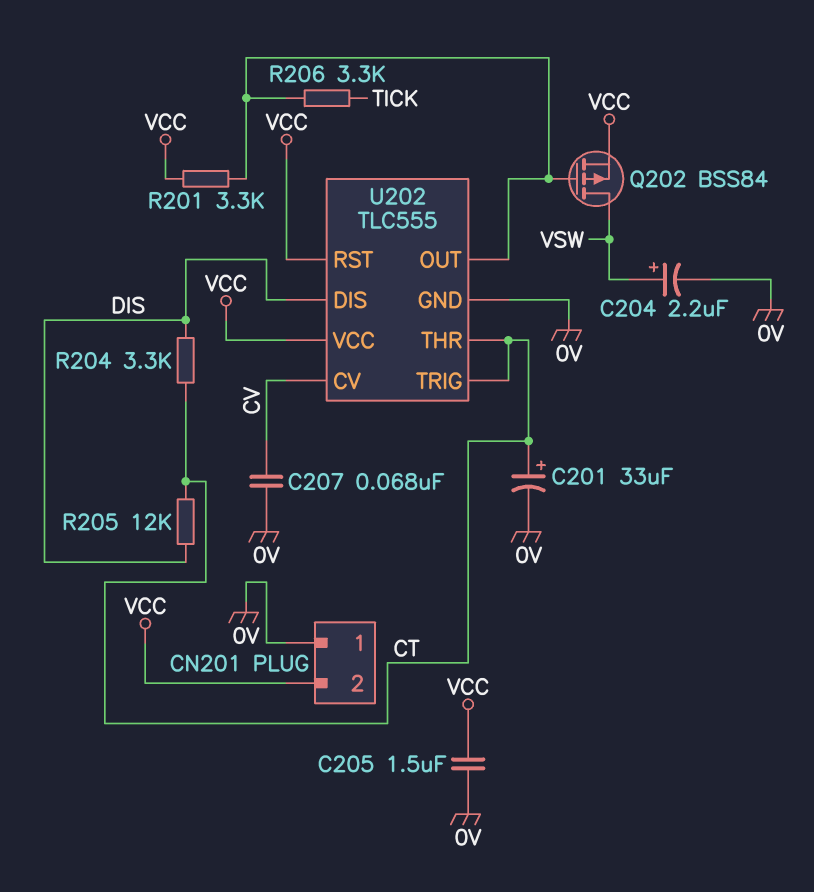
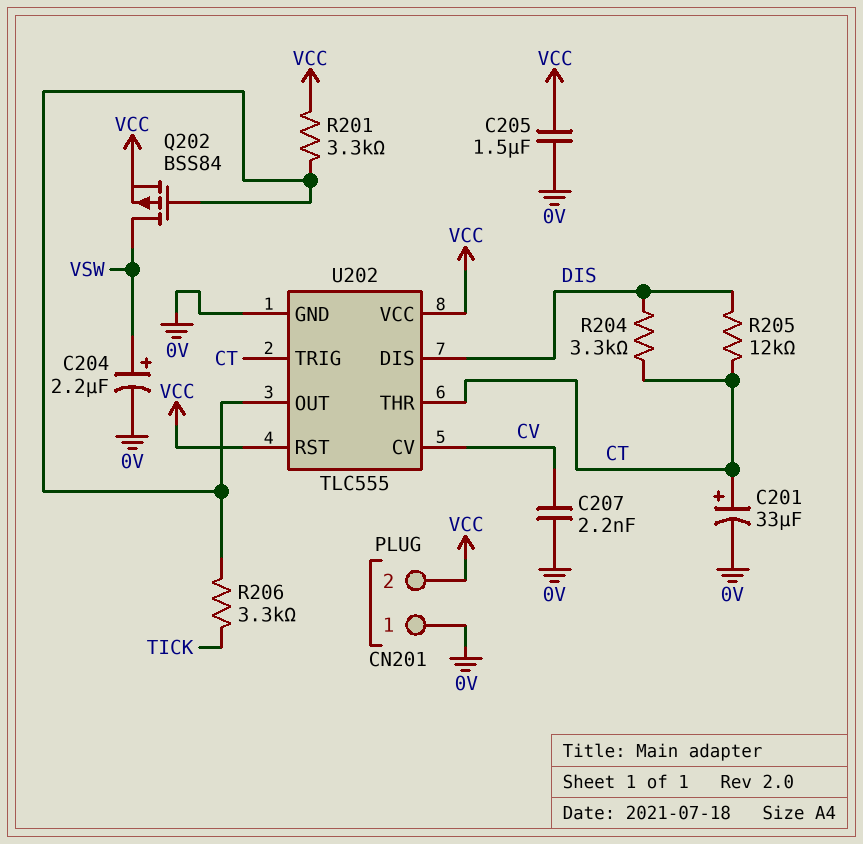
C207: 68nF (0V, CV) -> 2.2nF (0V, CV)

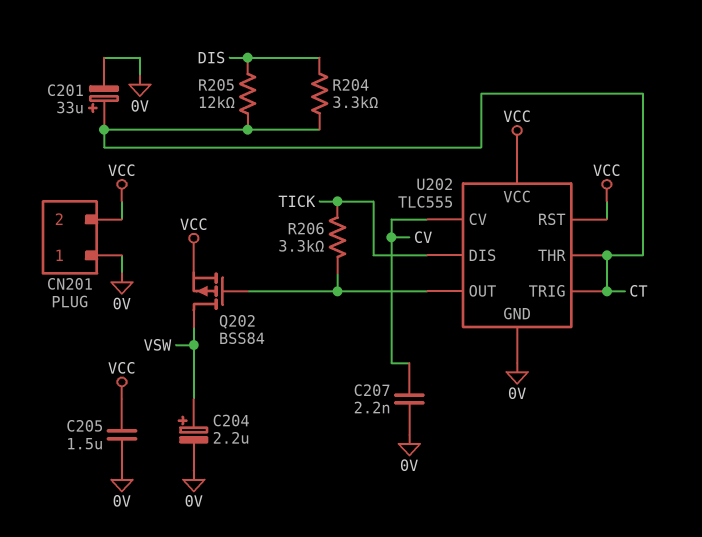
R201: 3.3k (U202/OUT, VCC) -> none
U202 pin DIS: DIS -> TICK

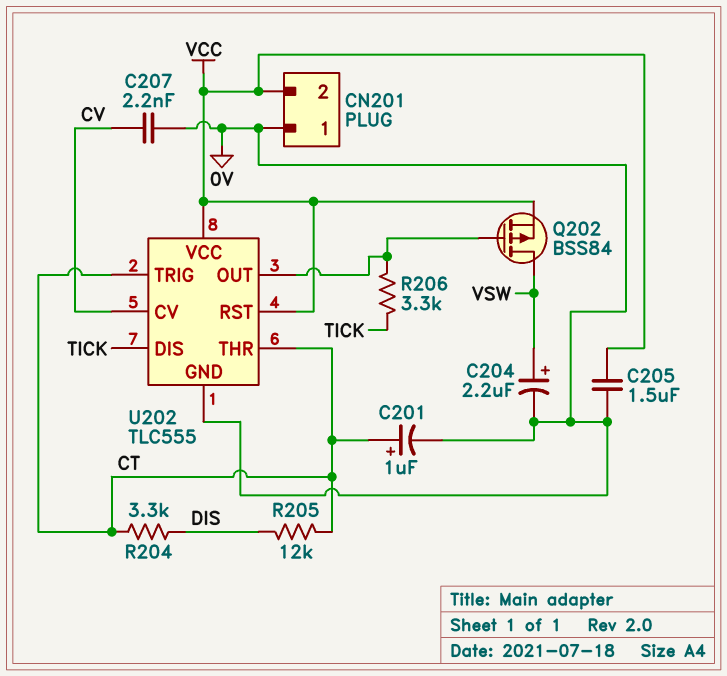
C201: 33uF (plus CT, minus 0V) -> 1uF (plus CT, minus 0V)

